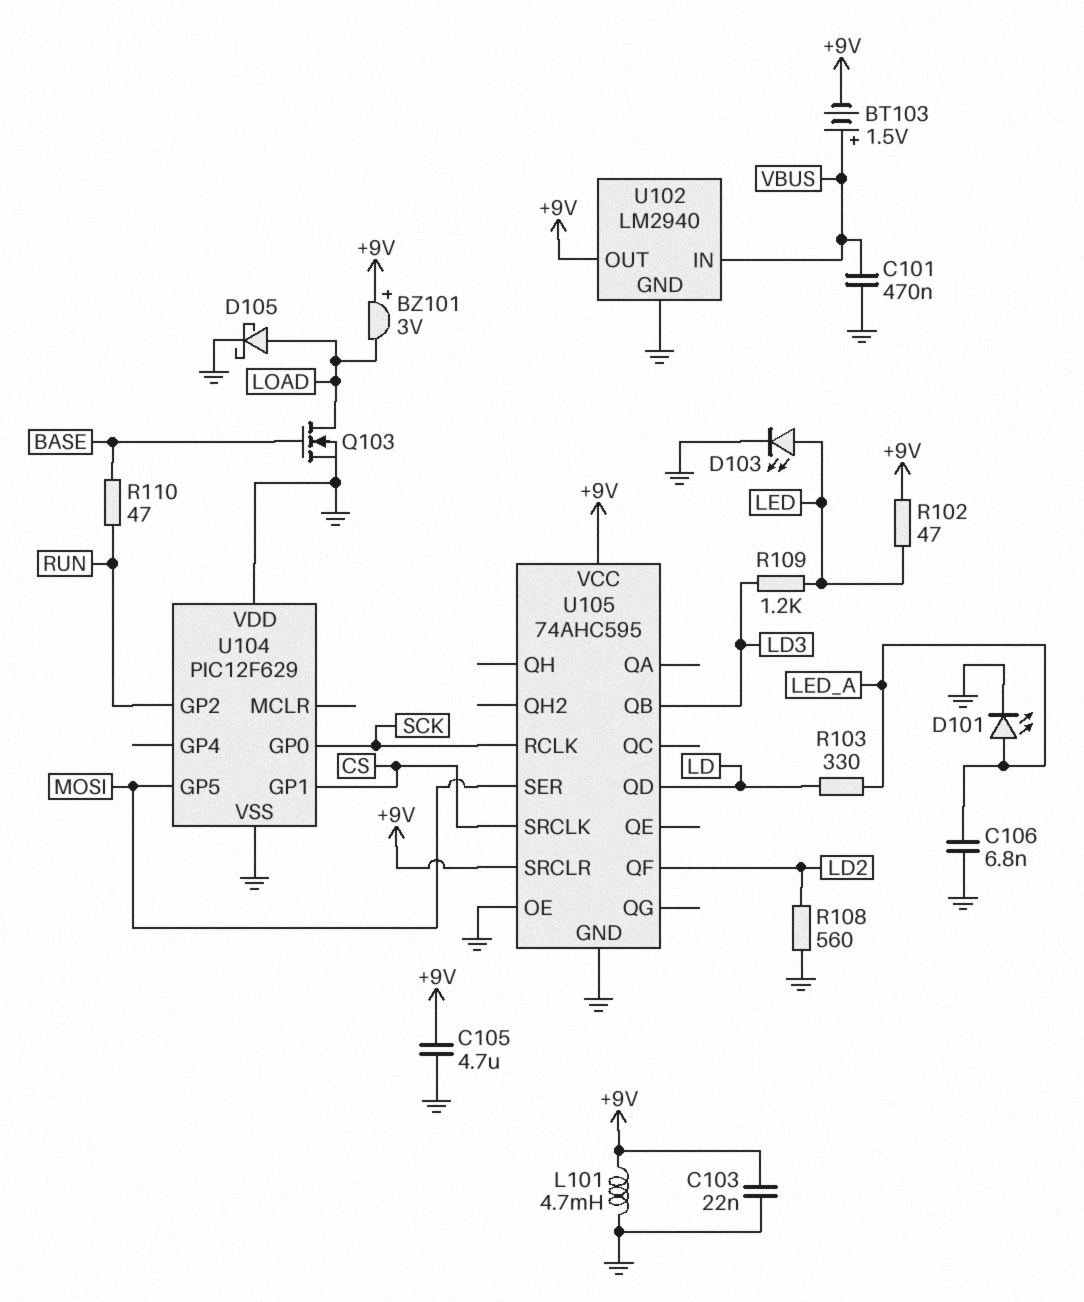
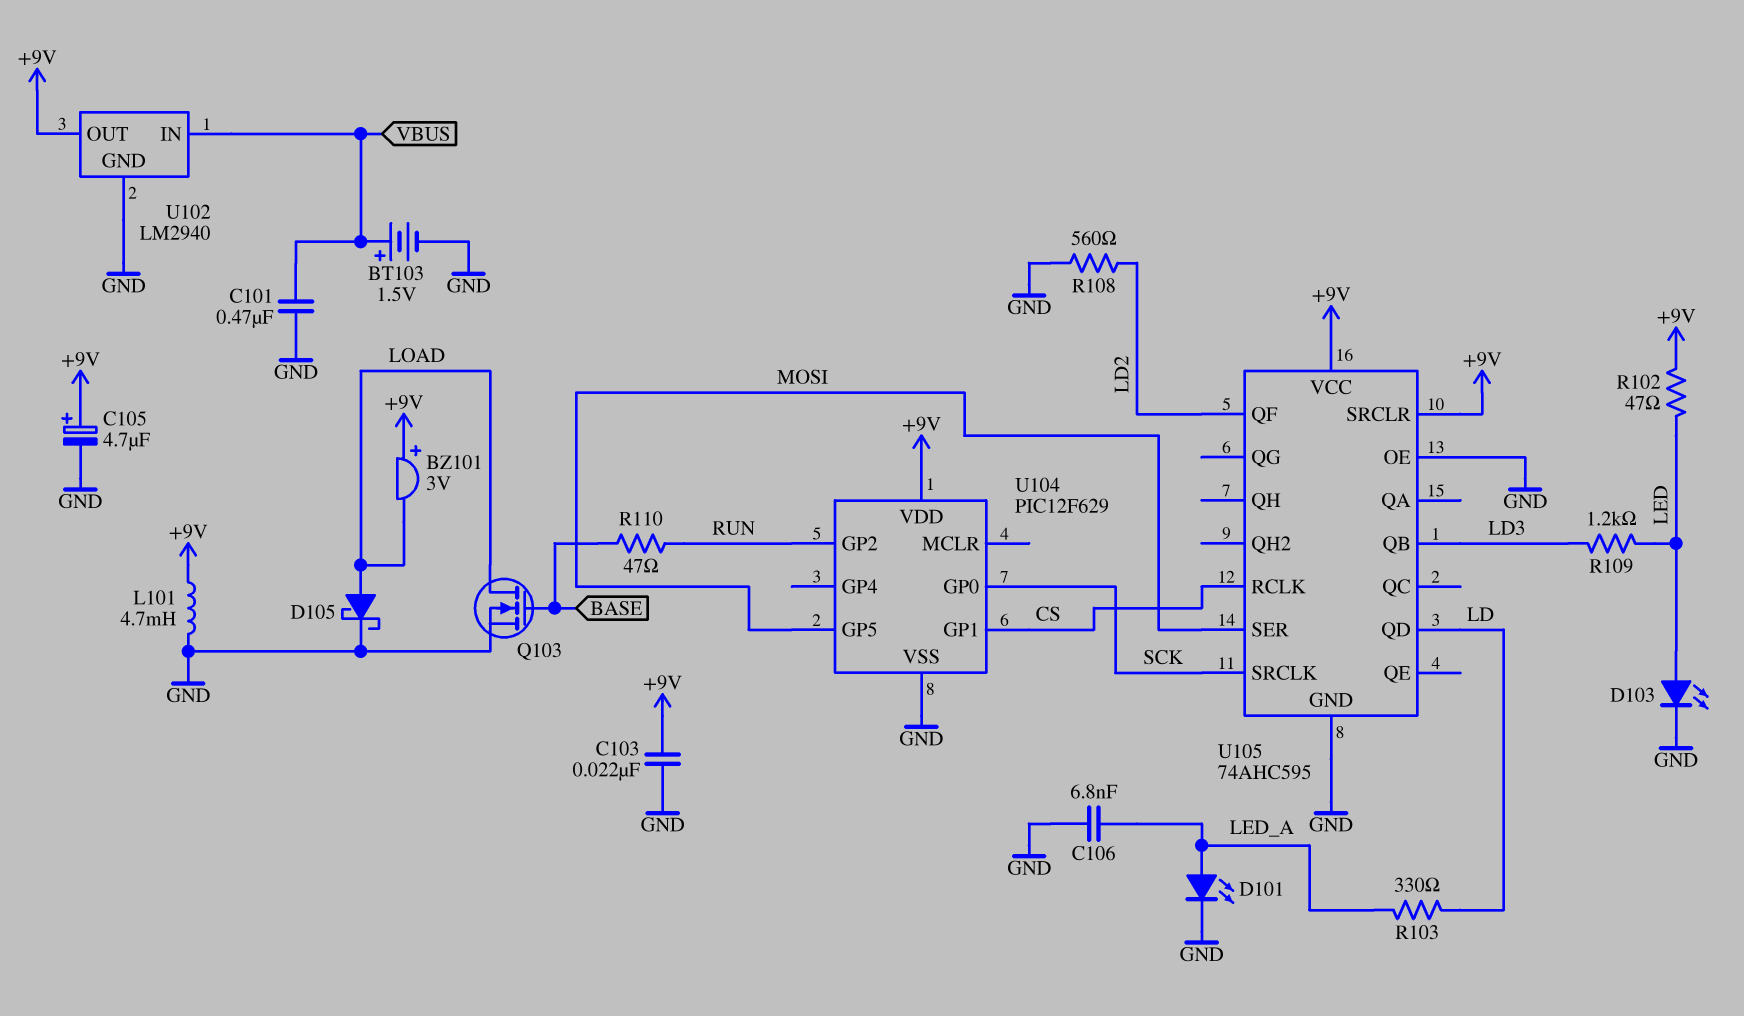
BT103: 1.5V (plus VBUS, minus +9V) -> 1.5V (plus VBUS, minus GND)
C105: 4.7uF (+9V, GND) -> 4.7uF (plus +9V, minus GND)
U104 pin VDD: GND -> +9V
U105 pin RCLK: SCK -> CS
U105 pin SRCLK: CS -> SCK

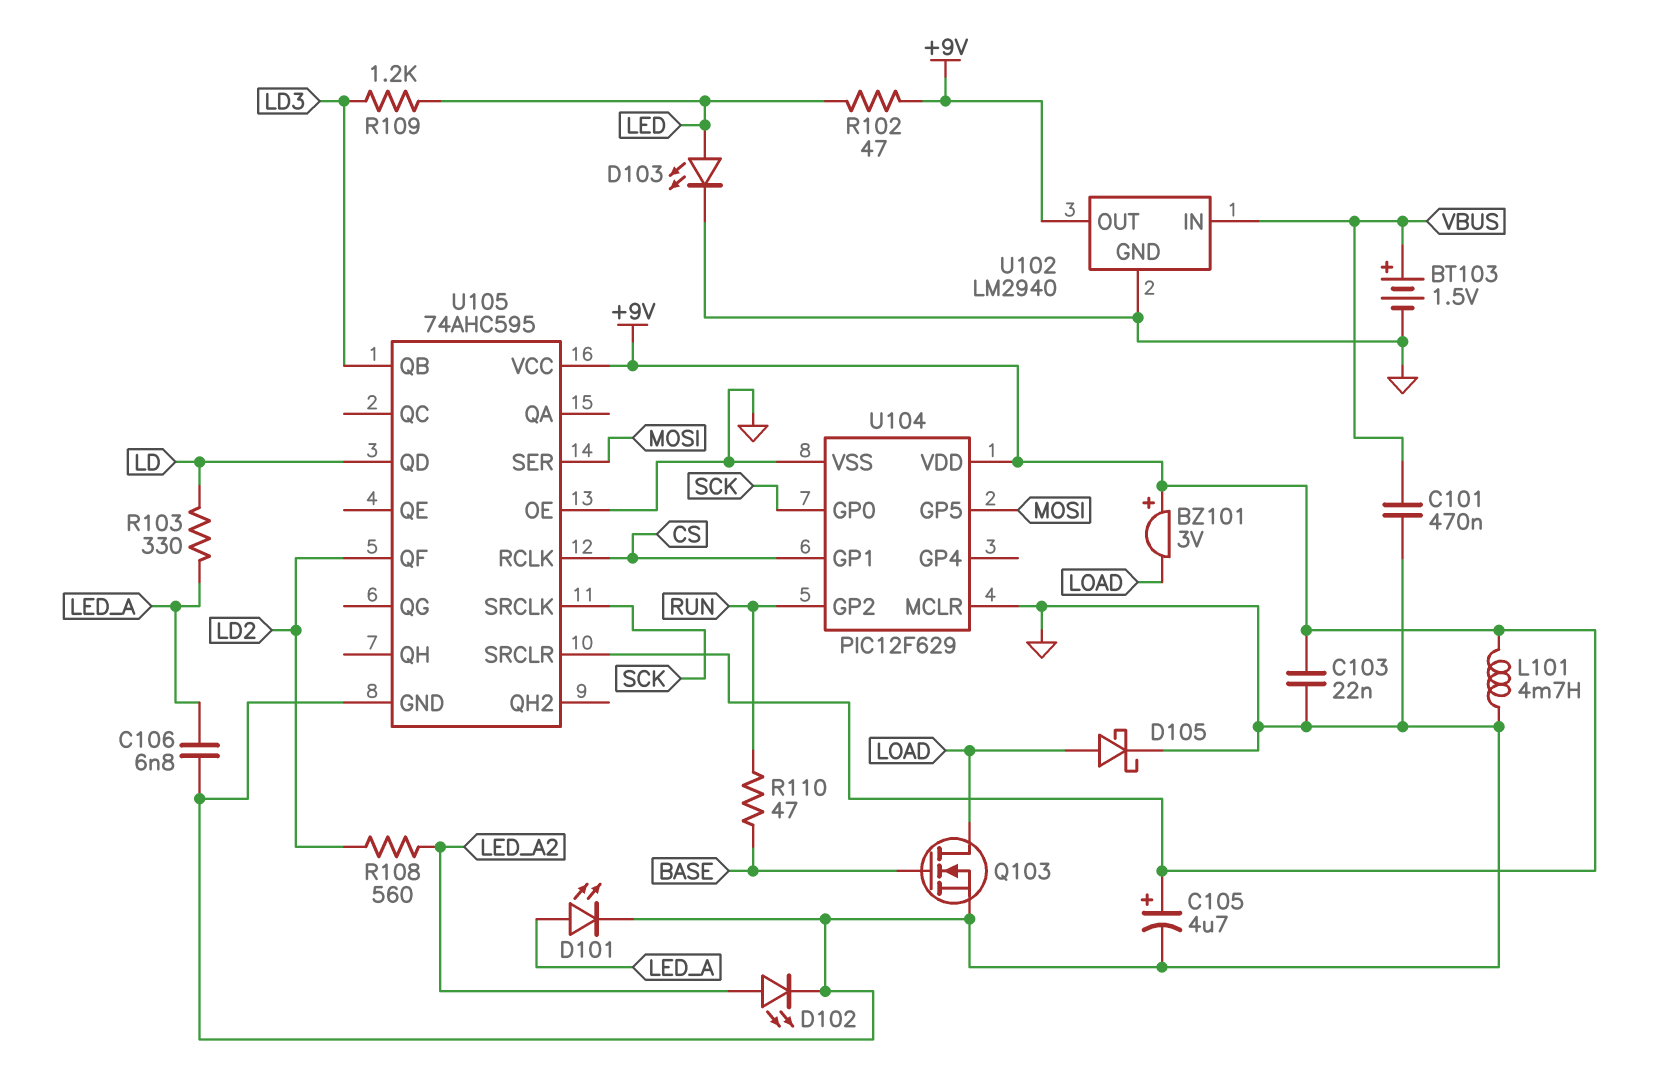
D102: none -> LED (A LED_A2, K GND)
R108: 560 (GND, LD2) -> 560 (LD2, LED_A2)
U104 pin MCLR: none -> GND

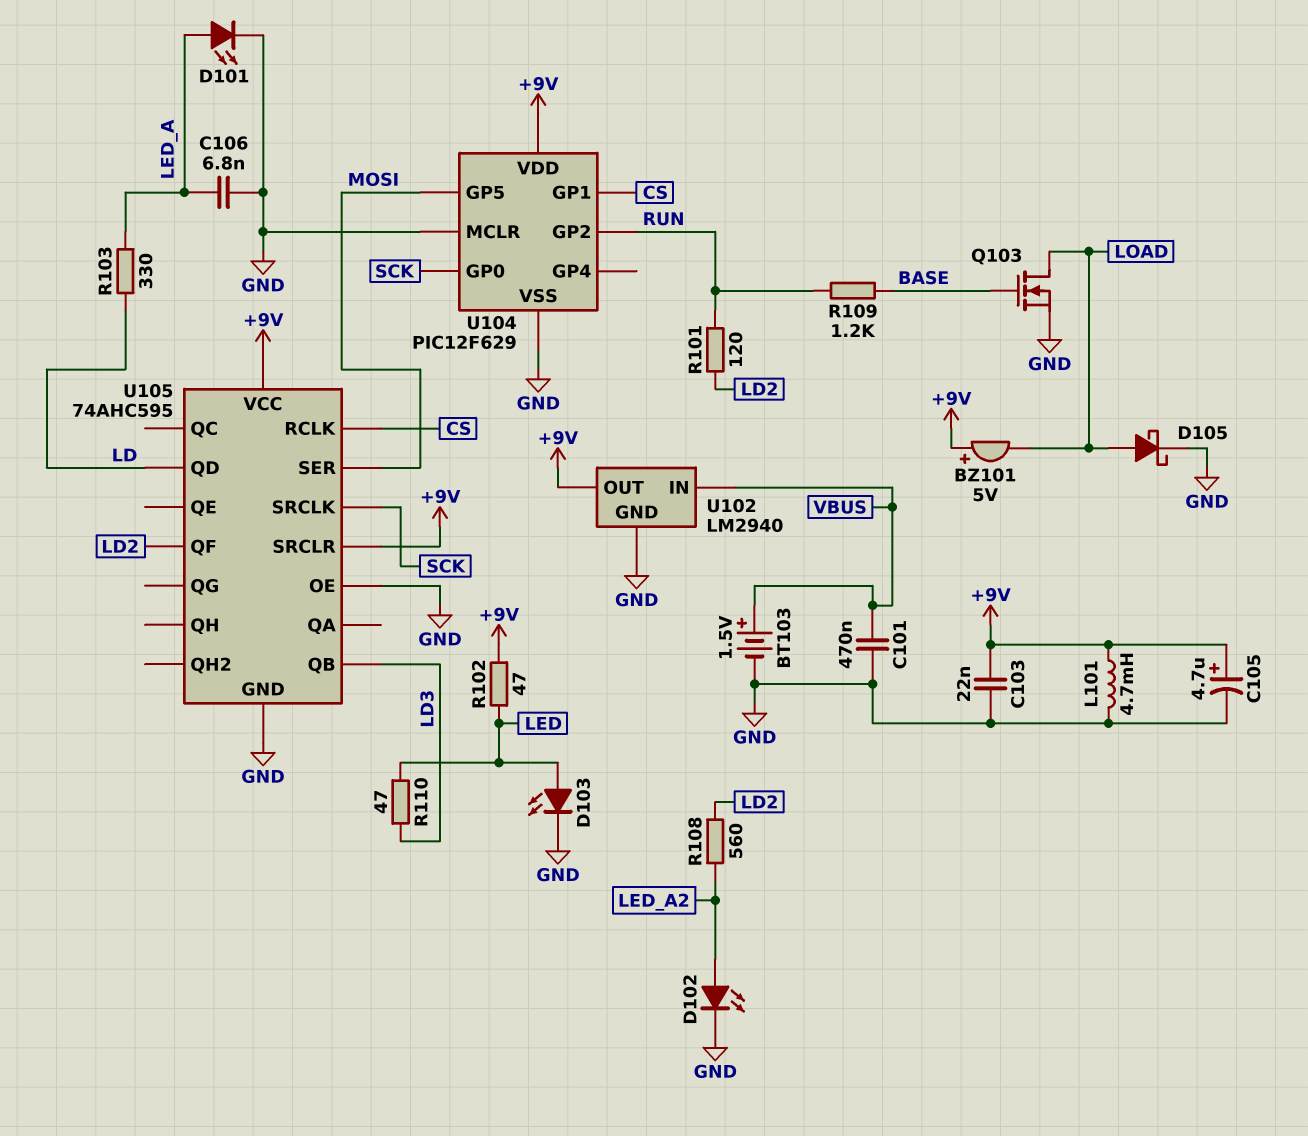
BZ101: buzzer 3V (plus +9V, minus LOAD) -> buzzer 5V (plus +9V, minus LOAD)
R101: none -> 120 (LD2, RUN)
R109: 1.2k (LD3, LED) -> 1.2k (BASE, RUN)
R110: 47 (BASE, RUN) -> 47 (LD3, LED)

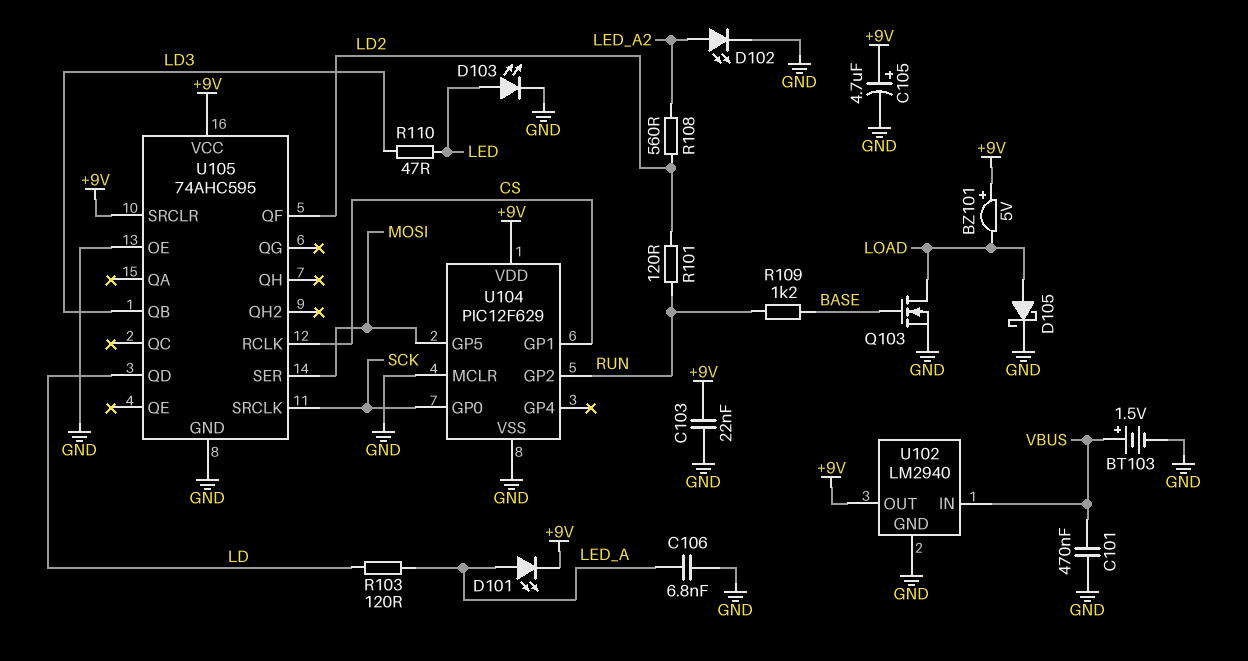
D101: LED (A LED_A, K GND) -> LED (A LED_A, K +9V)
L101: 4.7mH (+9V, GND) -> none
R102: 47 (+9V, LED) -> none
R103: 330 (LD, LED_A) -> 120 (LD, LED_A)

